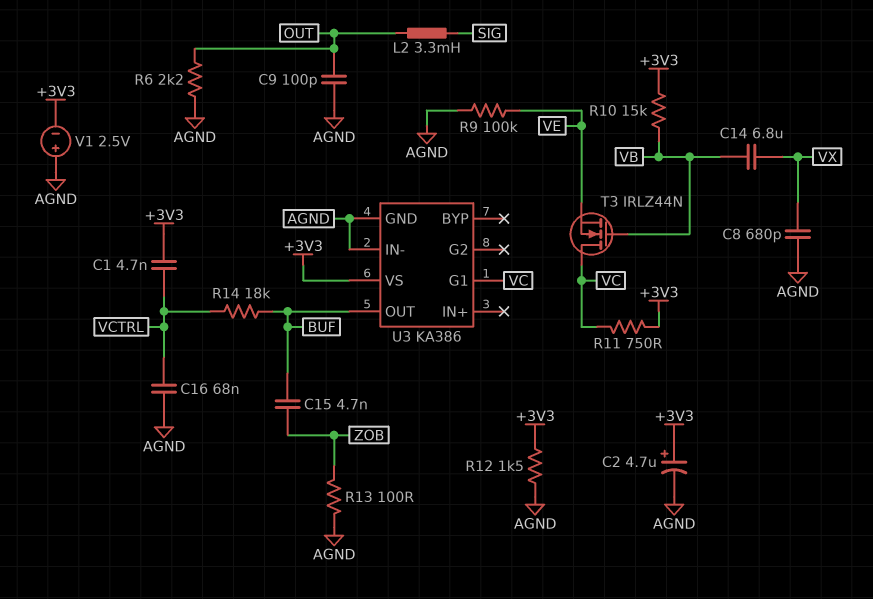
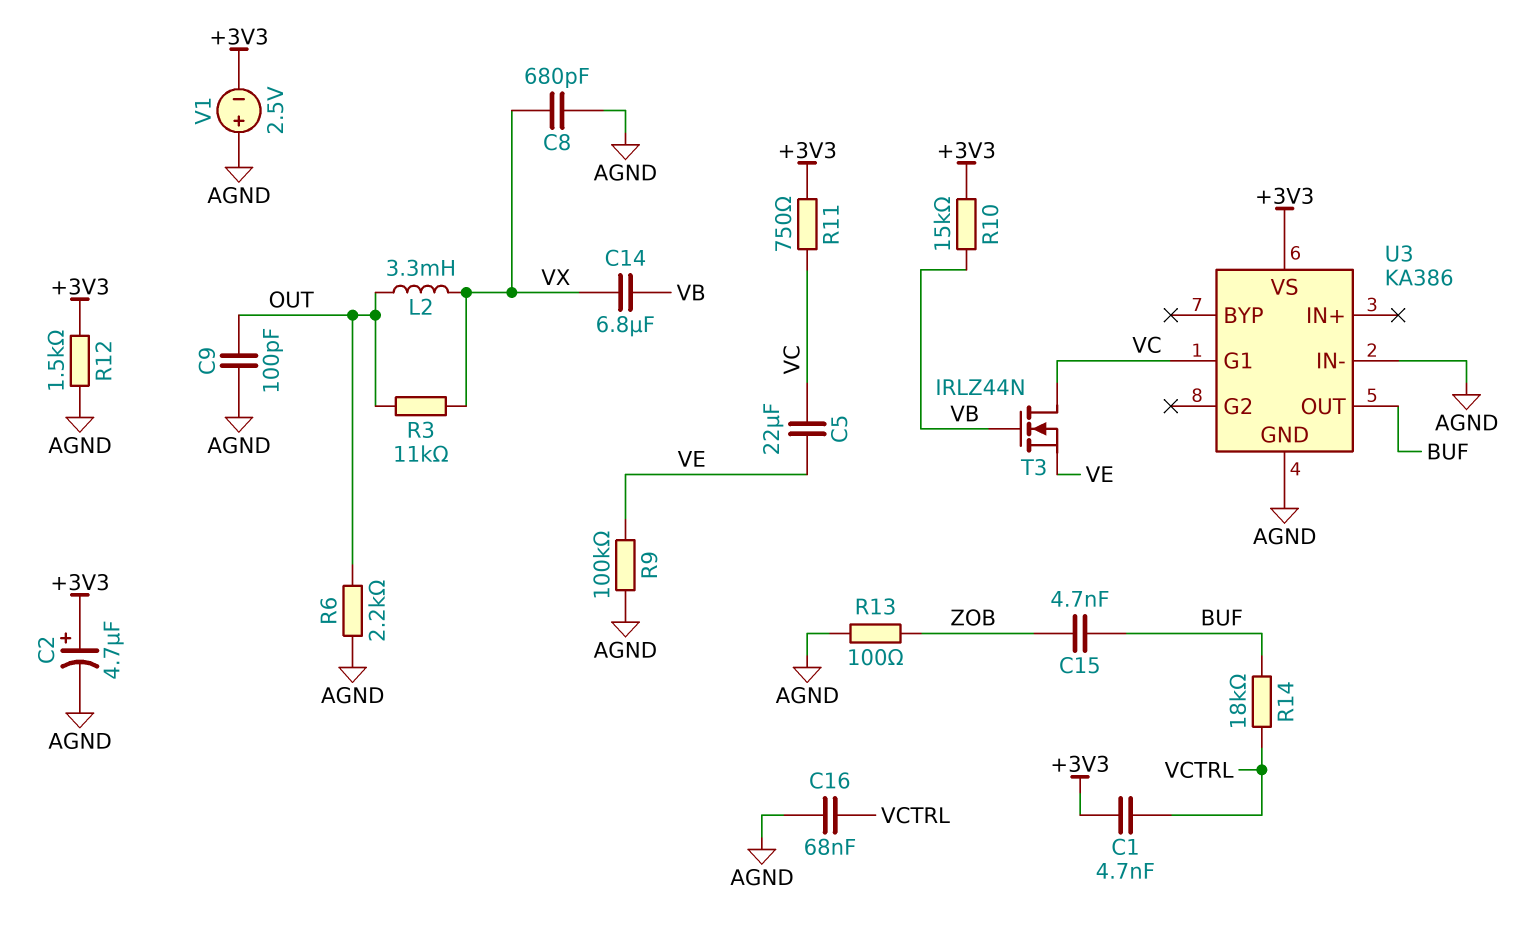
C5: none -> 22uF (VC, VE)
L2: 3.3mH (OUT, SIG) -> 3.3mH (OUT, VX)
R3: none -> 11k (OUT, VX)

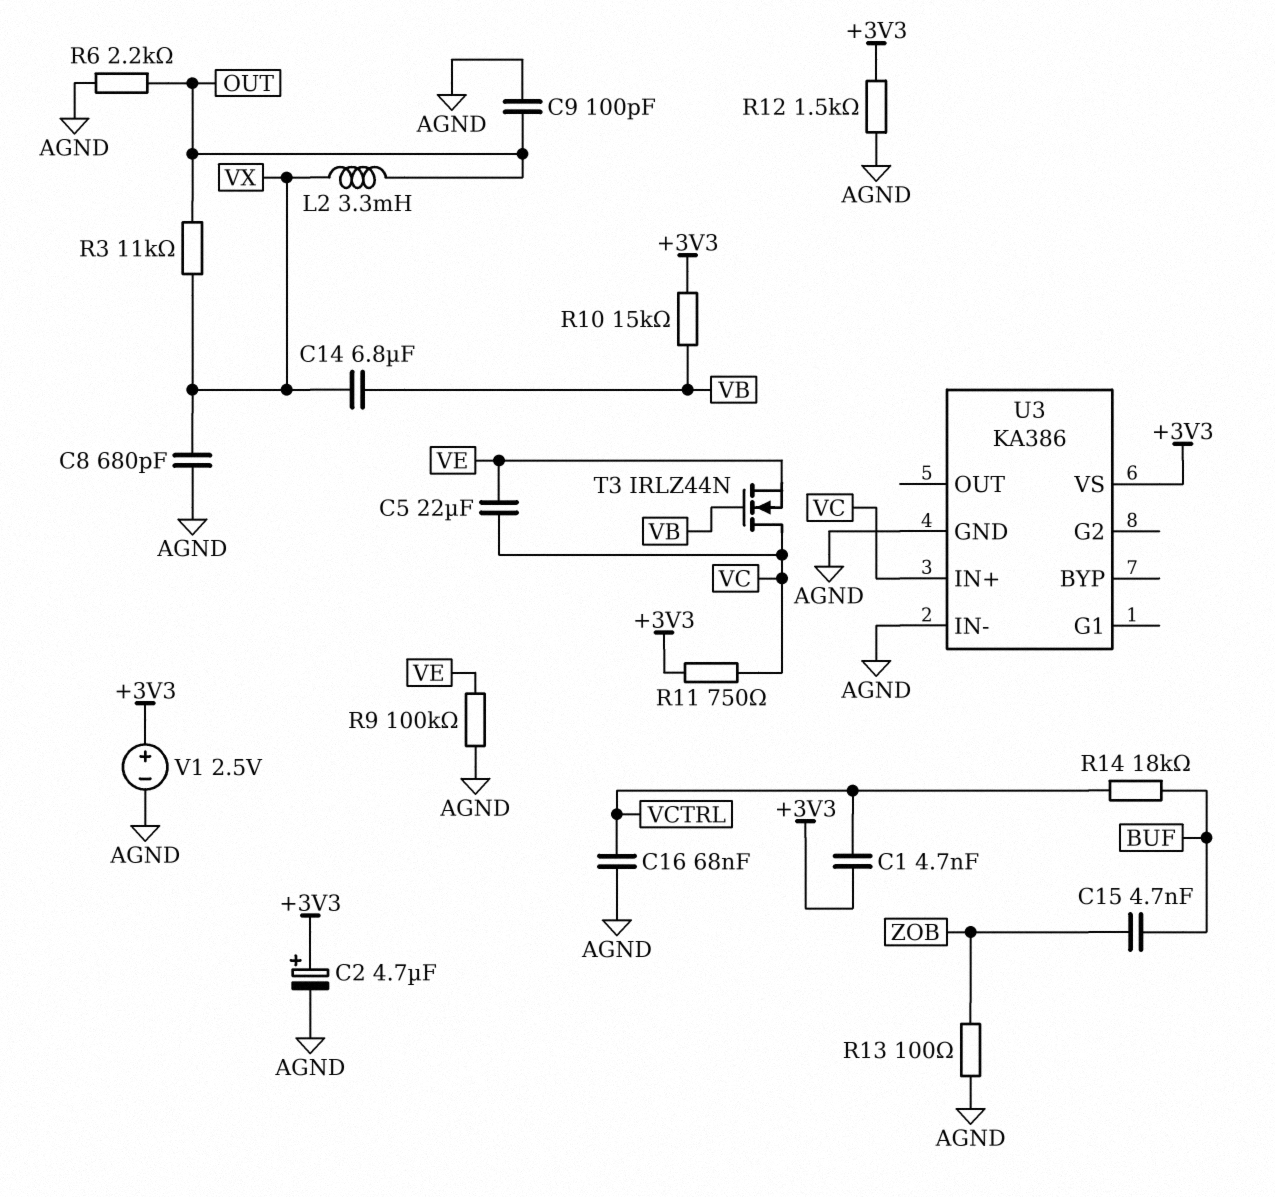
U3 pin G1: VC -> none
U3 pin IN+: none -> VC
U3 pin OUT: BUF -> none
V1: 2.5V (plus AGND, minus +3V3) -> 2.5V (plus +3V3, minus AGND)

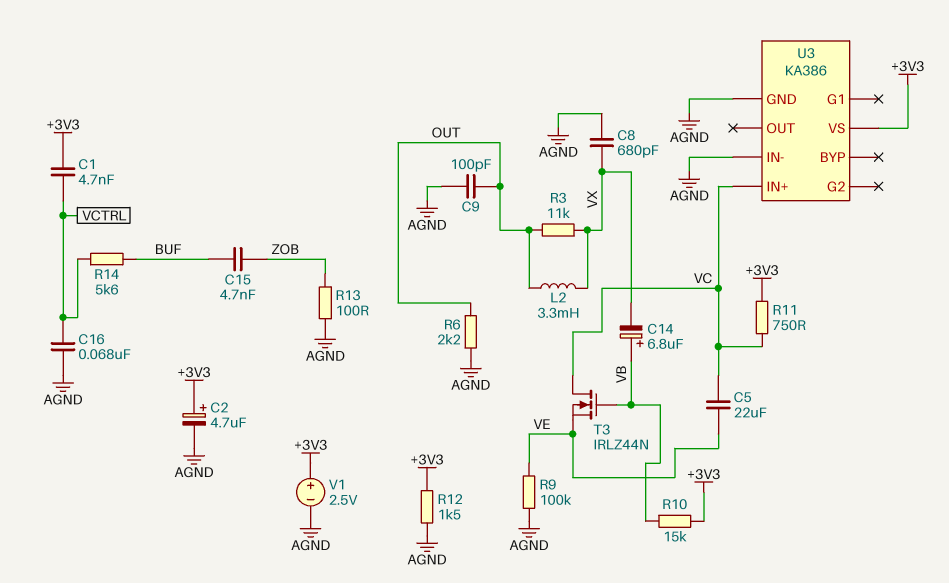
C14: 6.8uF (VB, VX) -> 6.8uF (plus VB, minus VX)
R14: 18k (BUF, VCTRL) -> 5.6k (BUF, VCTRL)

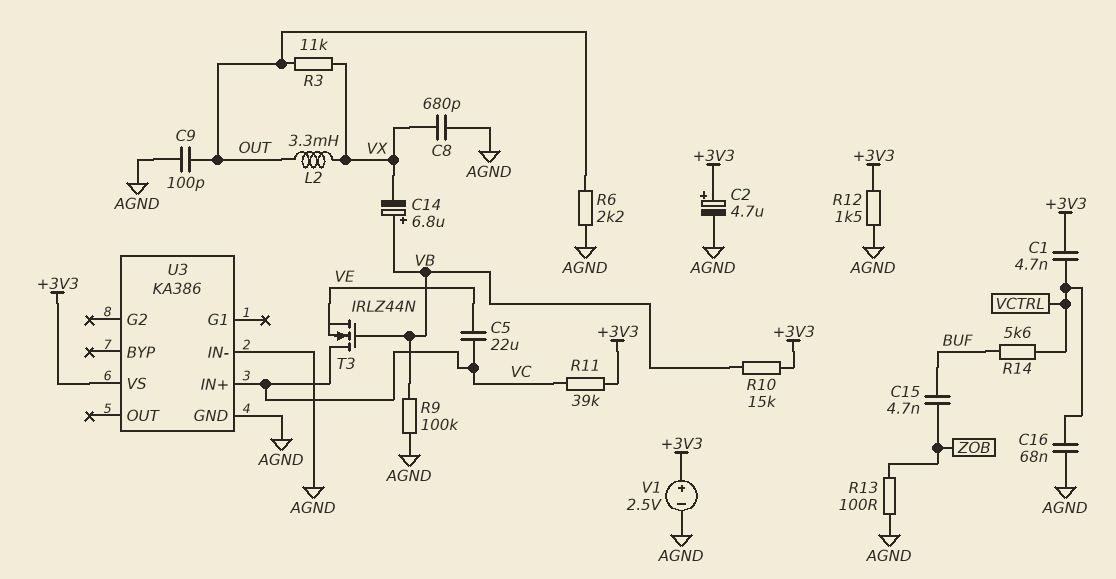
R9: 100k (AGND, VE) -> 100k (AGND, VB)
R11: 750 (+3V3, VC) -> 39k (+3V3, VC)

